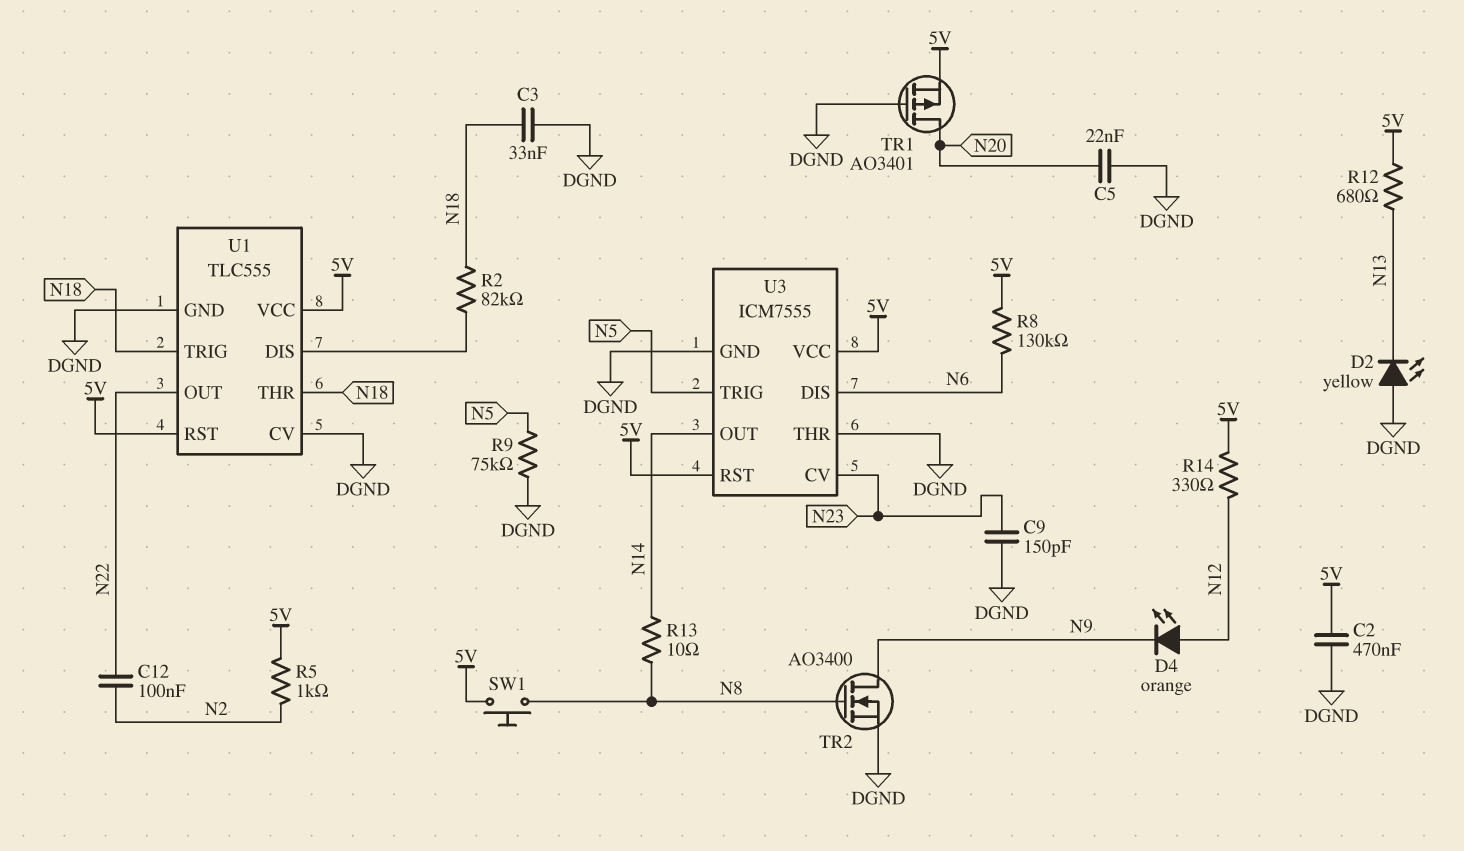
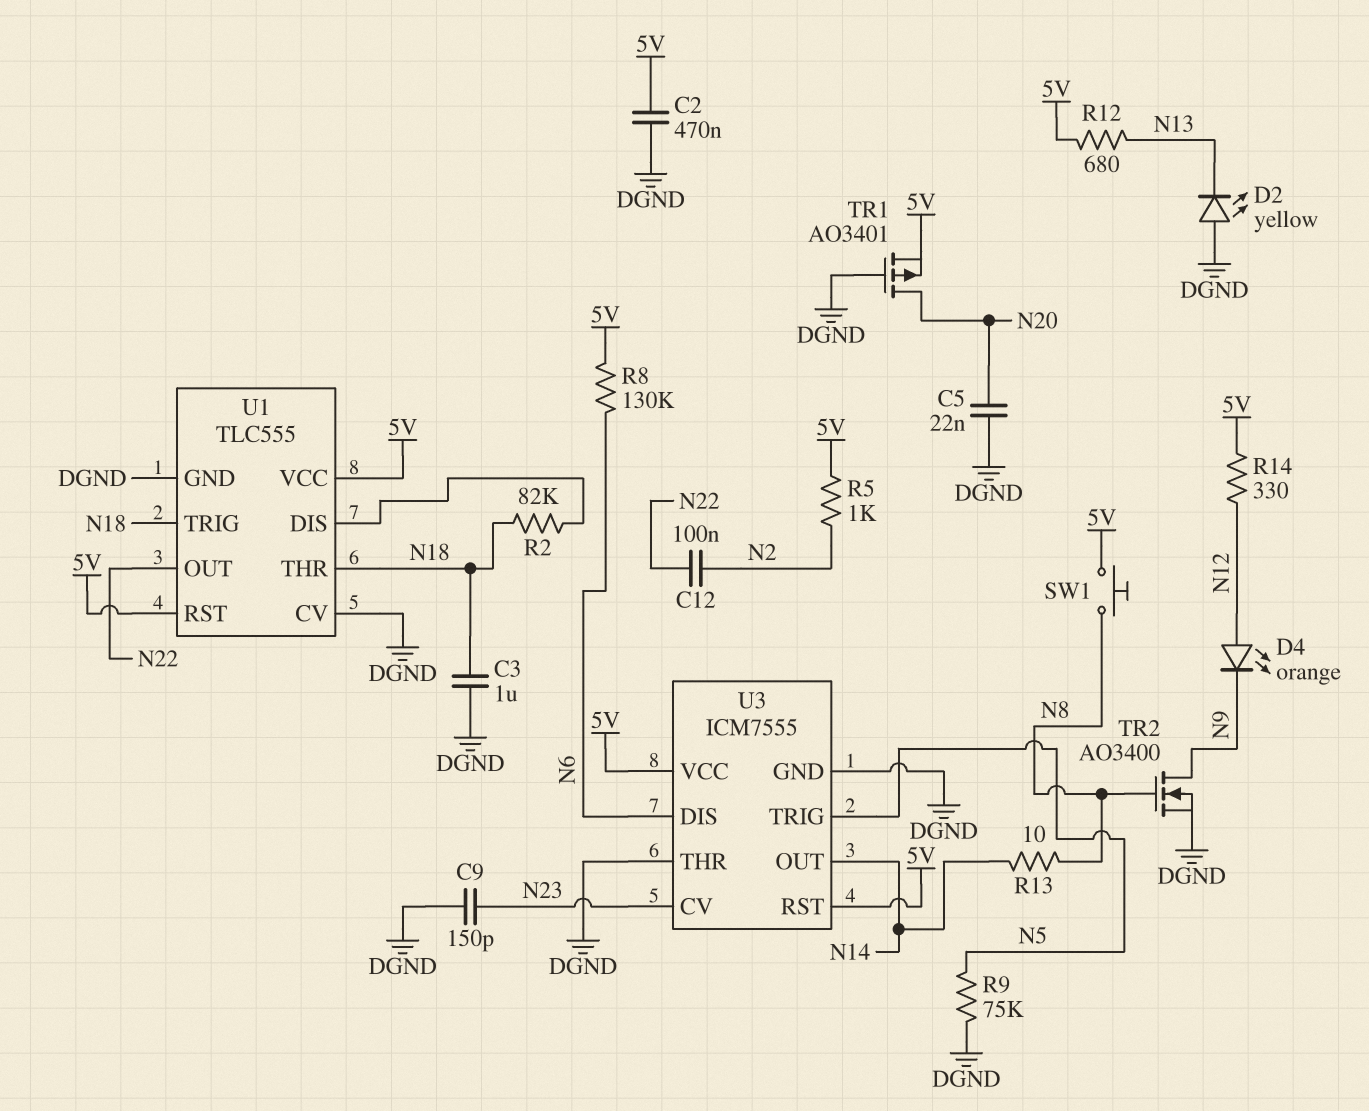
C3: 33nF (DGND, N18) -> 1uF (DGND, N18)

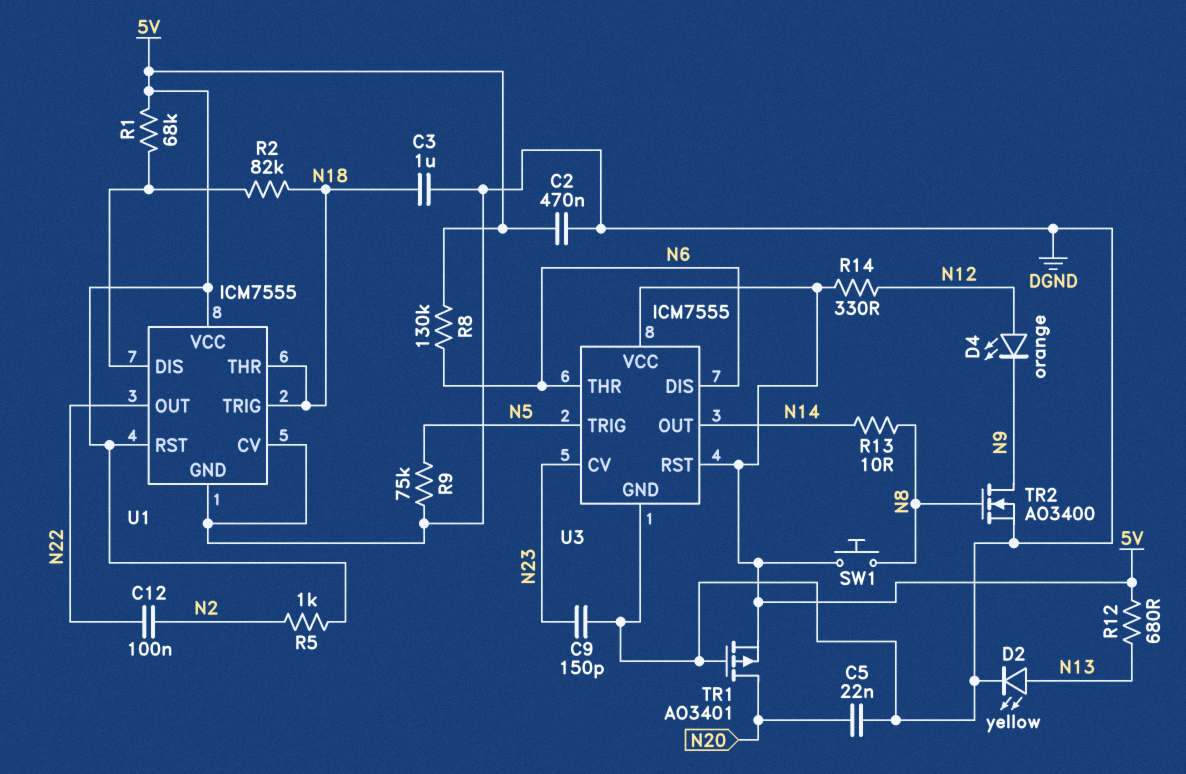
D2: LED yellow (A DGND, K N13) -> LED yellow (A N13, K DGND)
R1: none -> 68k (5V, U1/DIS)
U1: TLC555 -> ICM7555
U3 pin THR: DGND -> N6

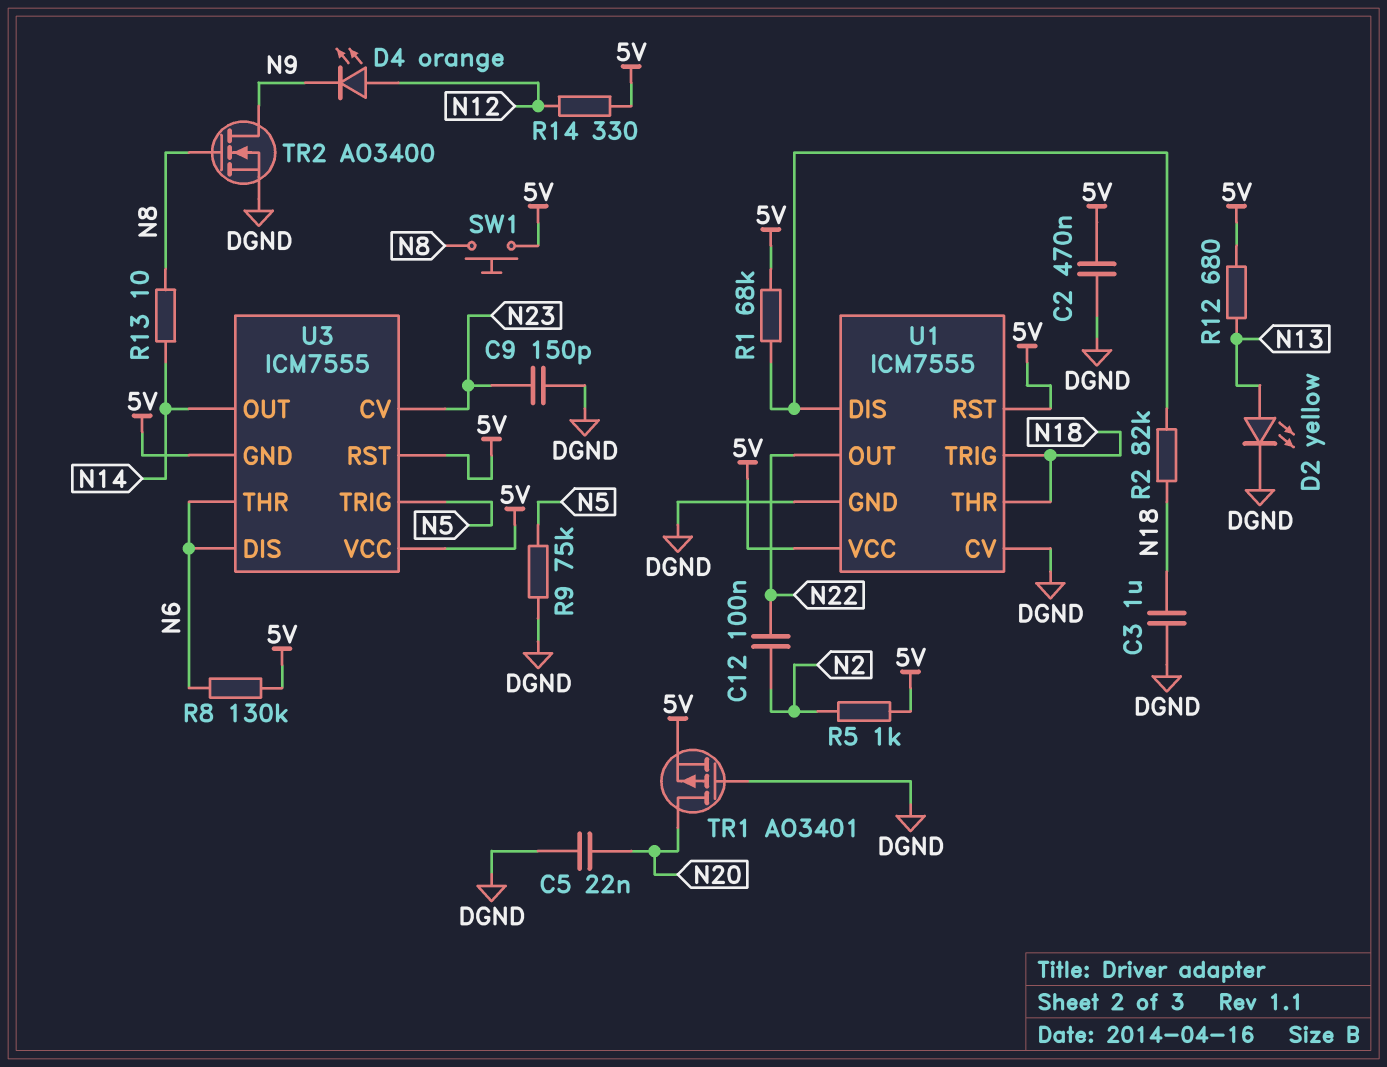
U3 pin GND: DGND -> 5V

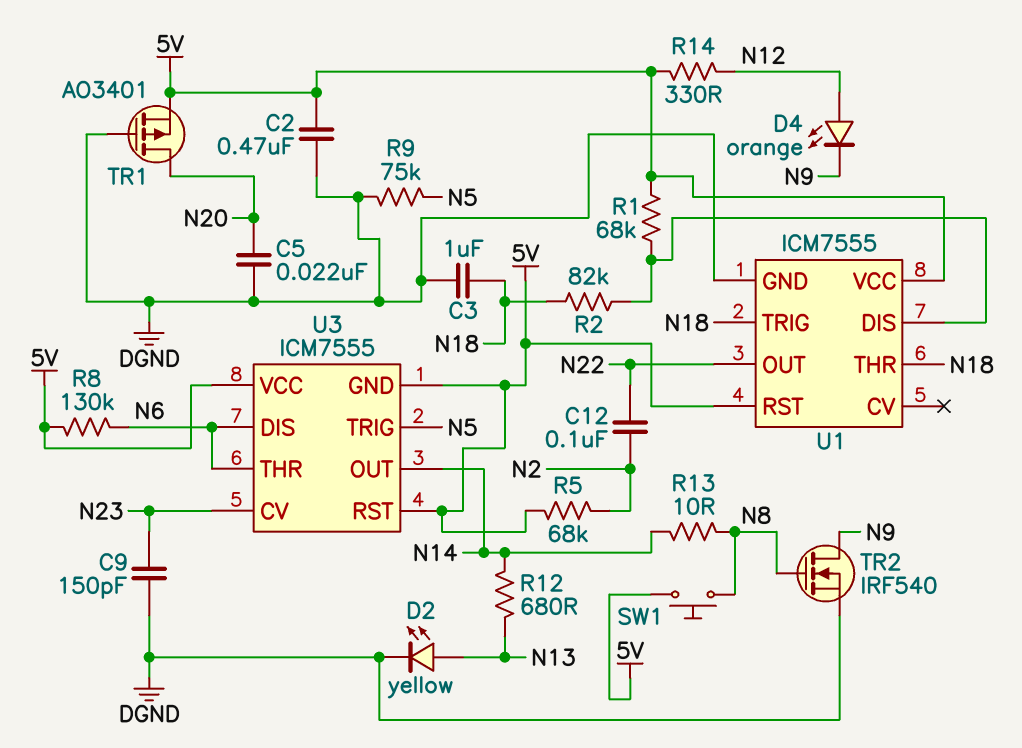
R5: 1k (5V, N2) -> 68k (5V, N2)
R12: 680 (5V, N13) -> 680 (N13, N14)
TR2: NMOS AO3400 (G N8, D N9, S DGND) -> NMOS IRF540 (G N8, D N9, S DGND)
U1 pin CV: DGND -> none

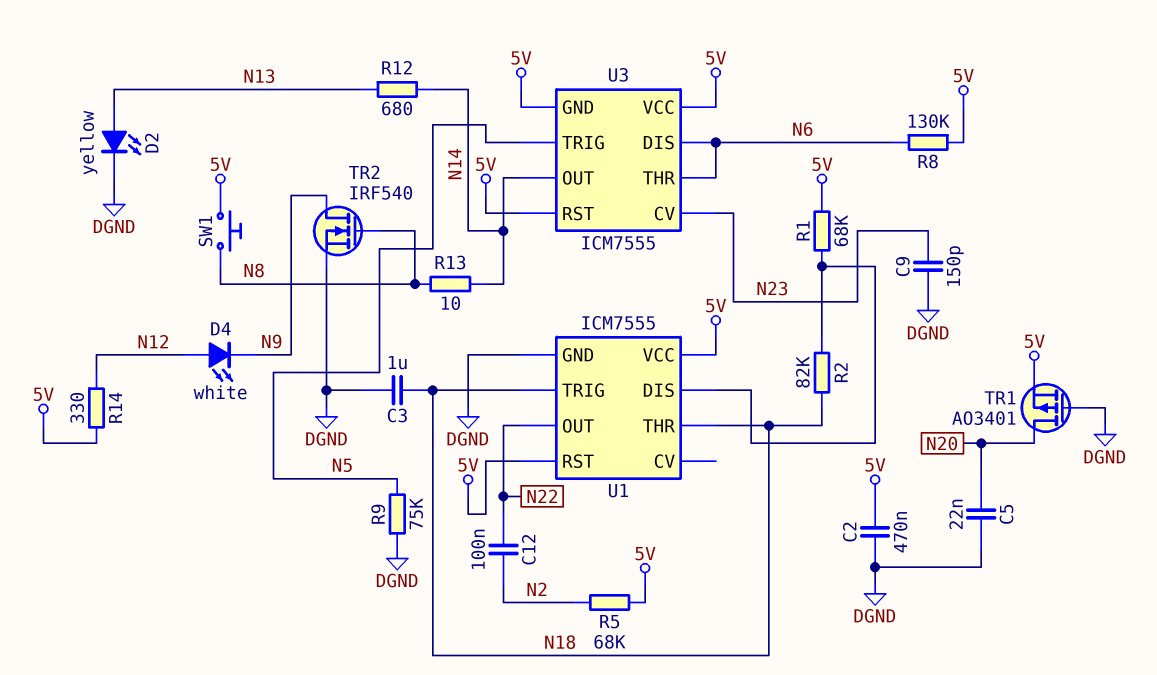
D4: LED orange (A N12, K N9) -> LED white (A N12, K N9)

